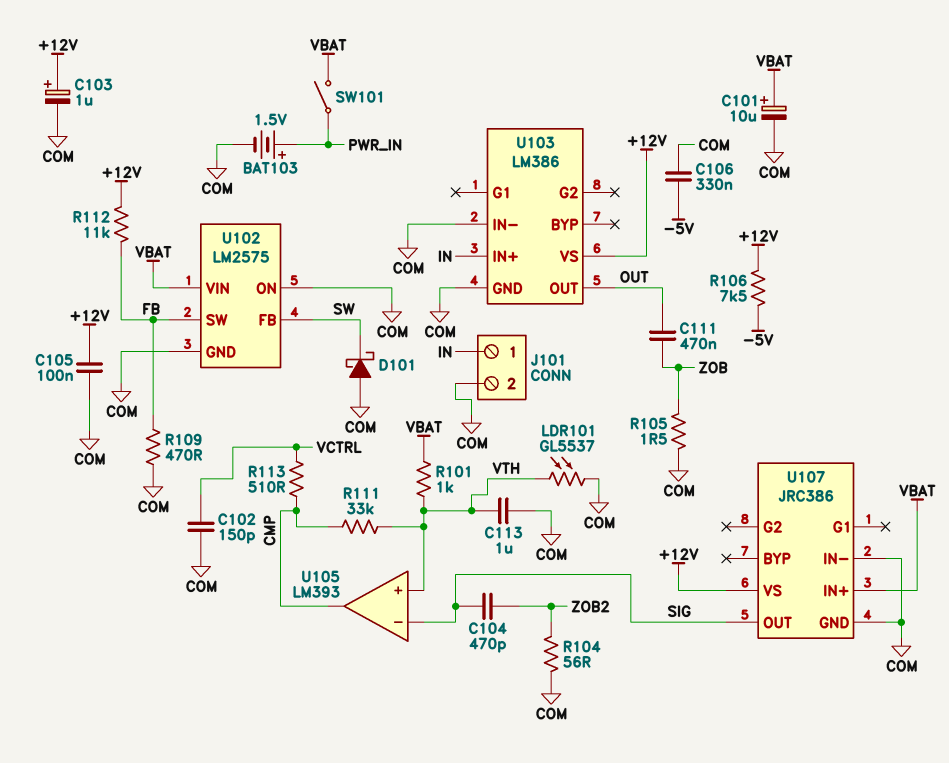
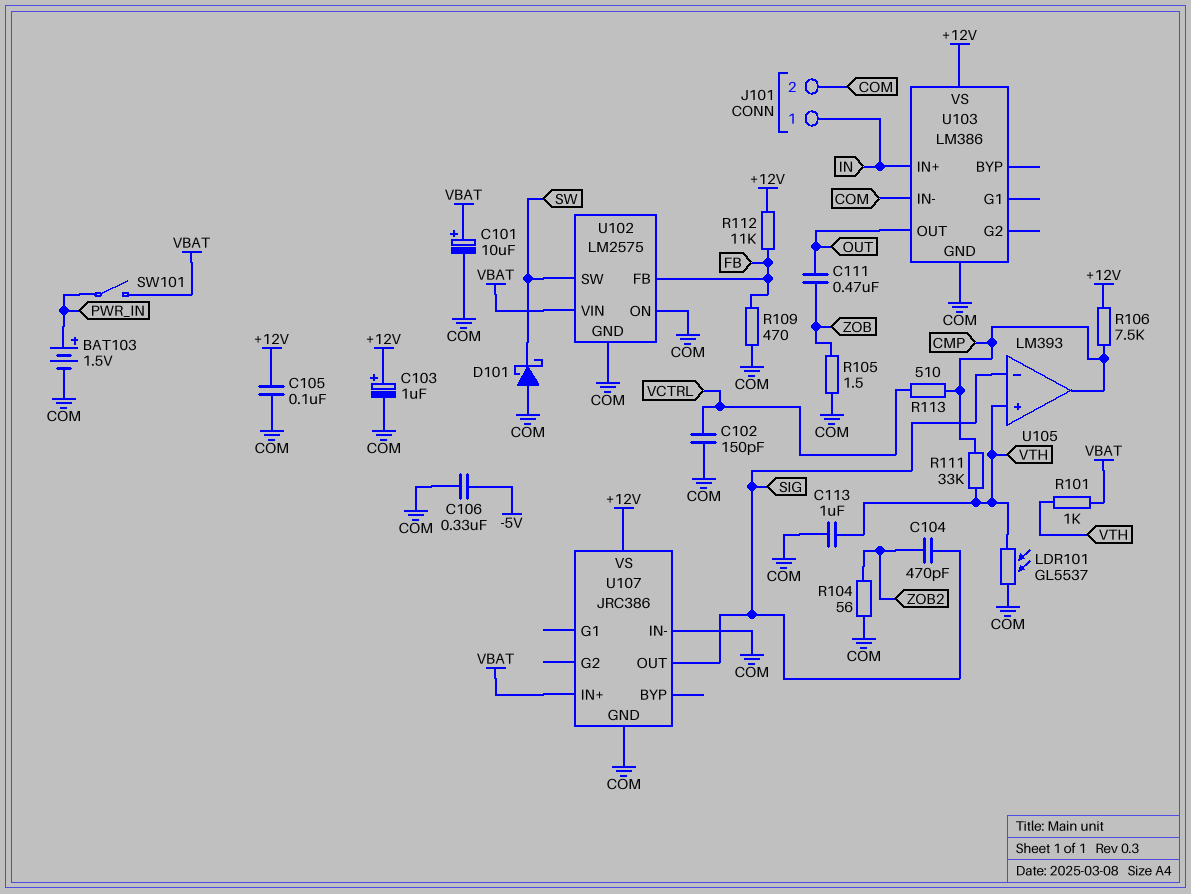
R106: 7.5k (+12V, -5V) -> 7.5k (+12V, CMP)
U102 pin FB: SW -> FB
U102 pin SW: FB -> SW

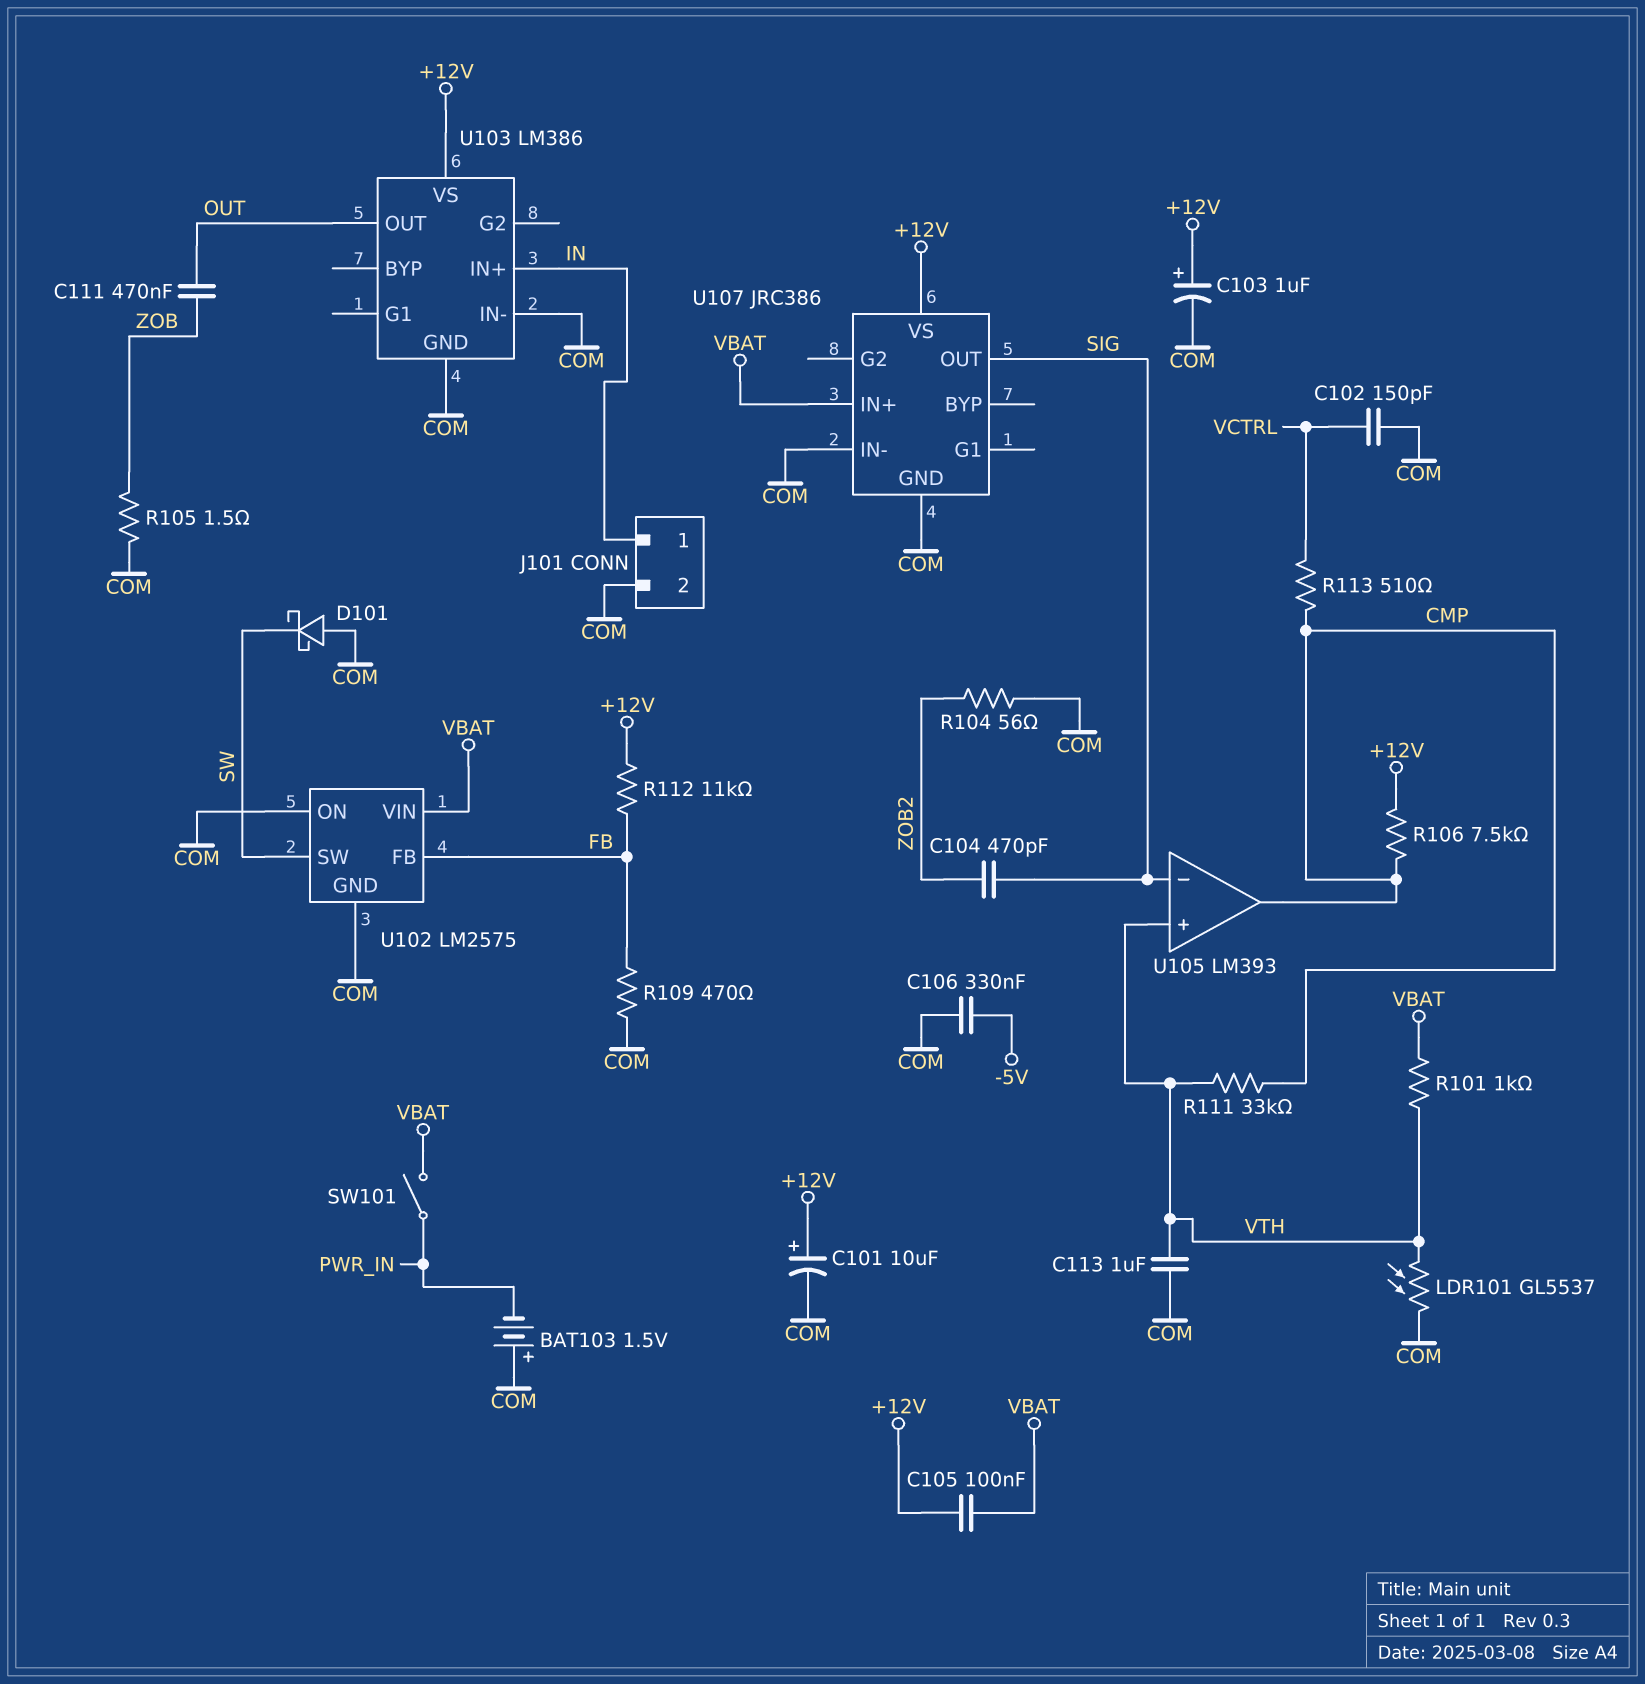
BAT103: 1.5V (plus PWR_IN, minus COM) -> 1.5V (plus COM, minus PWR_IN)
C101: 10uF (plus VBAT, minus COM) -> 10uF (plus +12V, minus COM)
C105: 100nF (+12V, COM) -> 100nF (+12V, VBAT)

